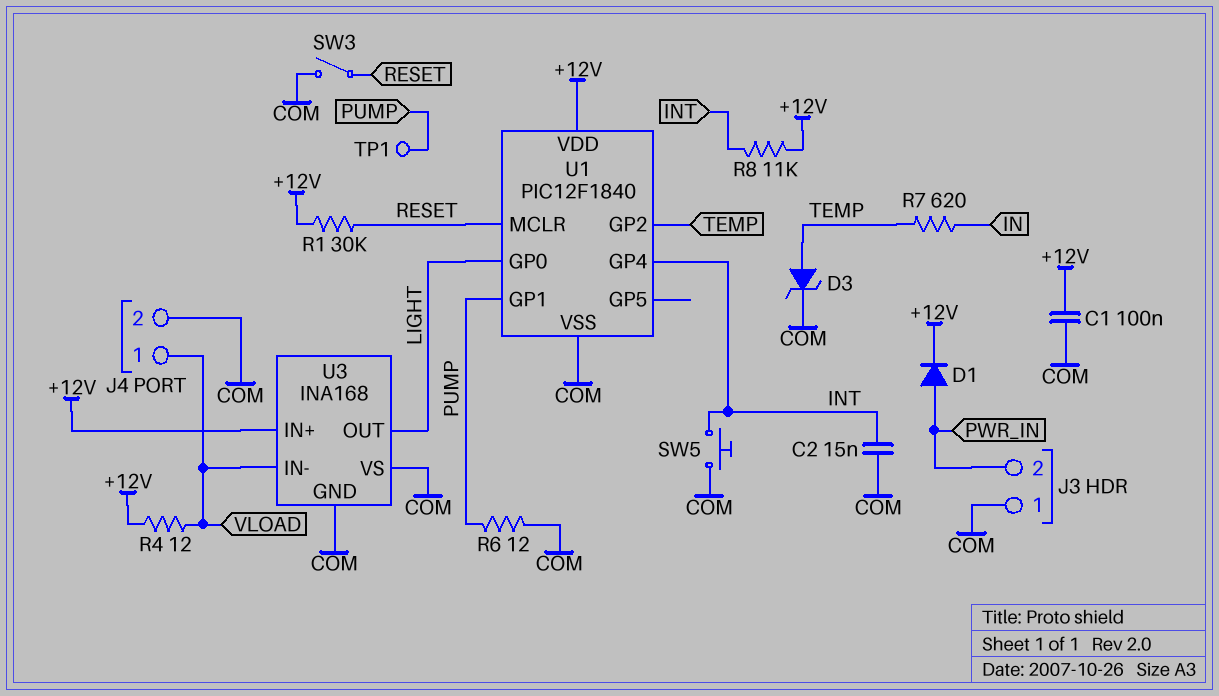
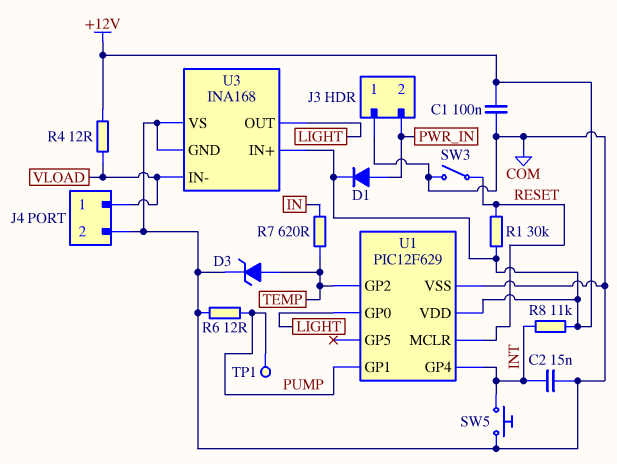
U1: PIC12F1840 -> PIC12F629

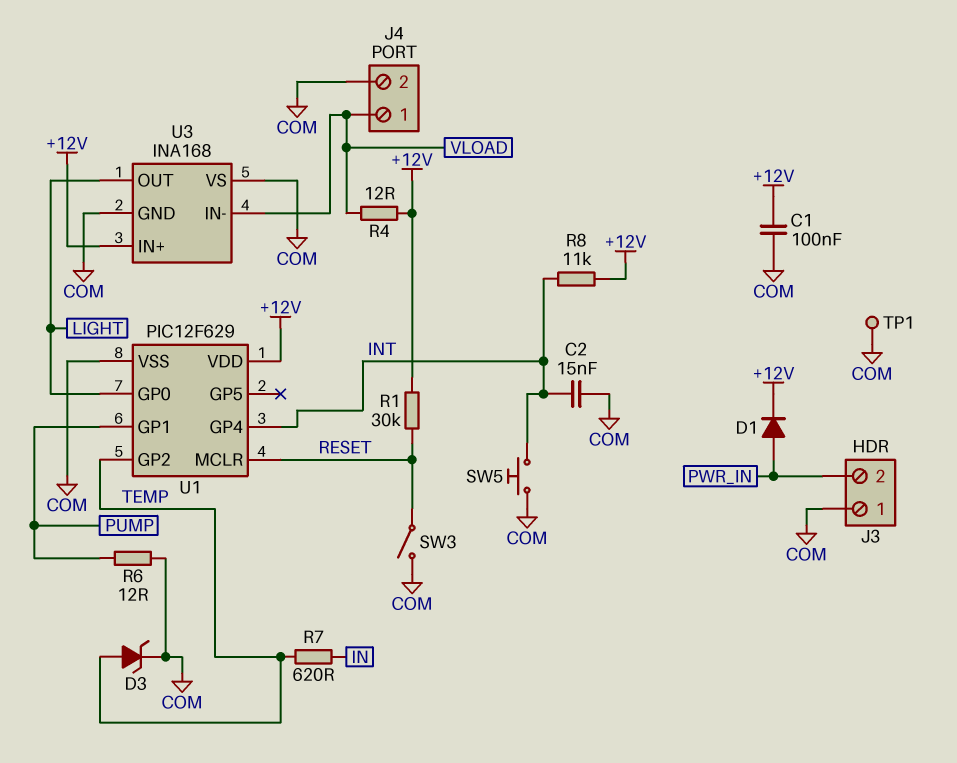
TP1: test point (PUMP) -> test point (COM)

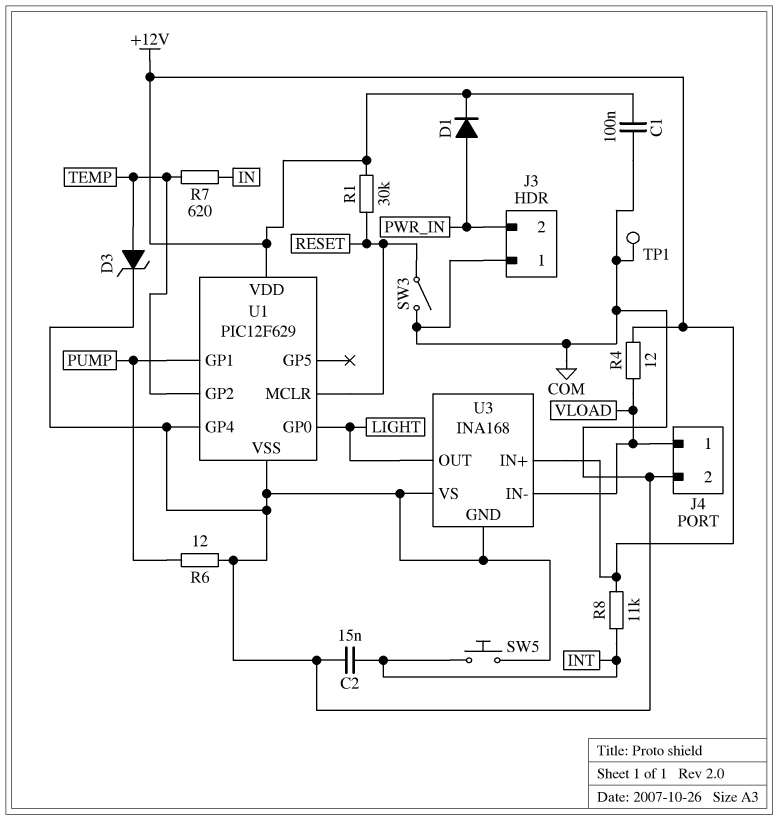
U1 pin GP4: INT -> COM

